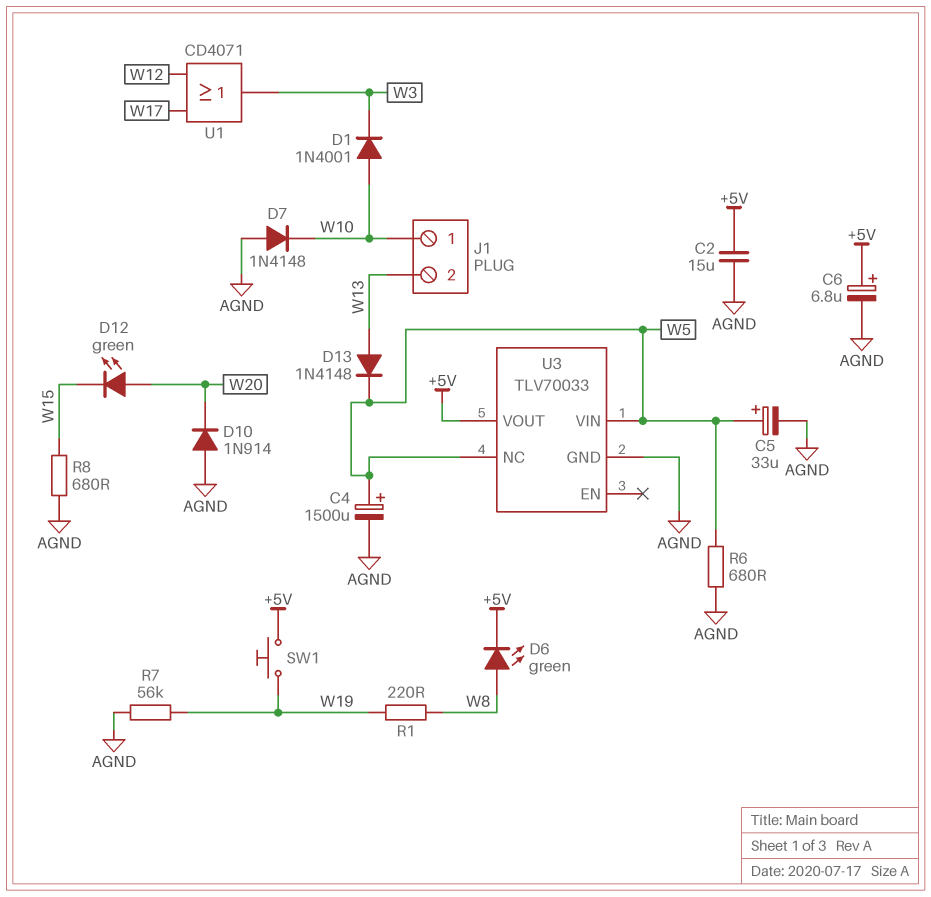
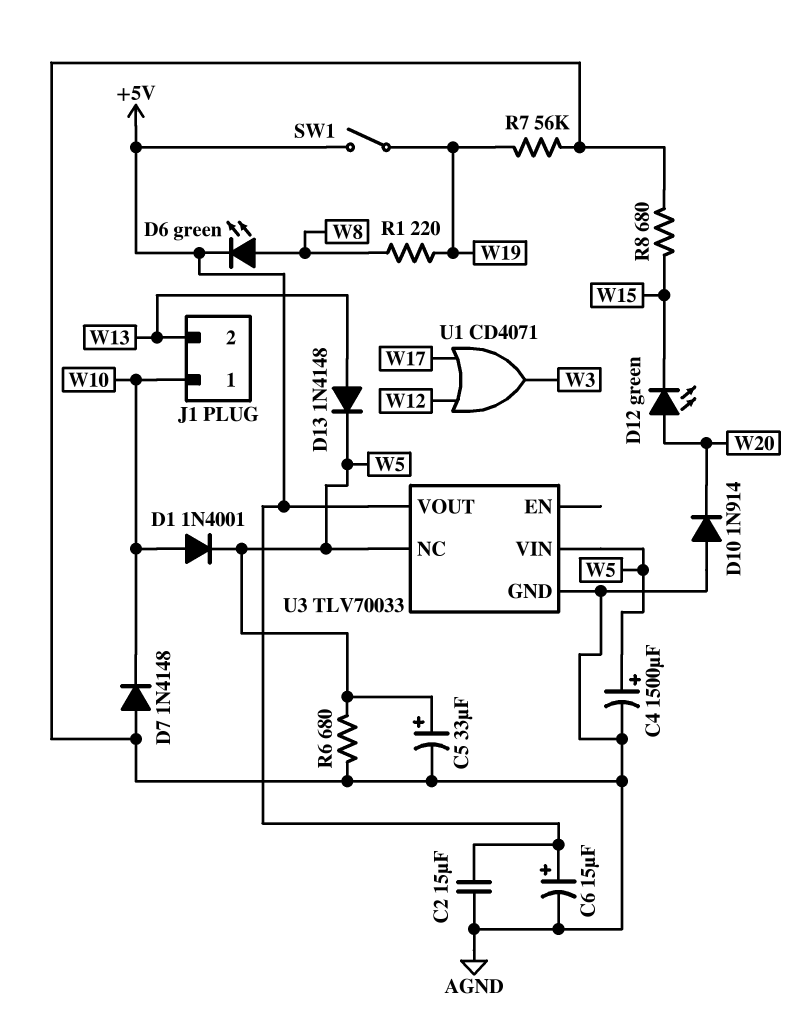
C6: 6.8uF (plus +5V, minus AGND) -> 15uF (plus +5V, minus AGND)
D1: diode 1N4001 (A W10, K W3) -> diode 1N4001 (A W10, K W5)
SW1: button (+5V, W19) -> switch (+5V, W19)

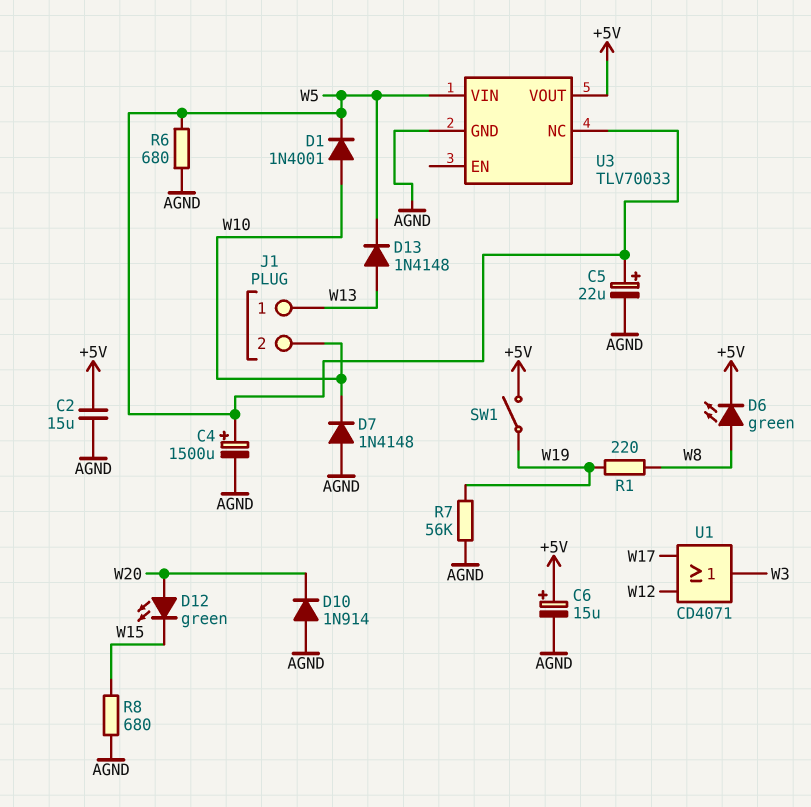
C5: 33uF (plus W5, minus AGND) -> 22uF (plus W5, minus AGND)
J1 pin 1: W10 -> W13
J1 pin 2: W13 -> W10

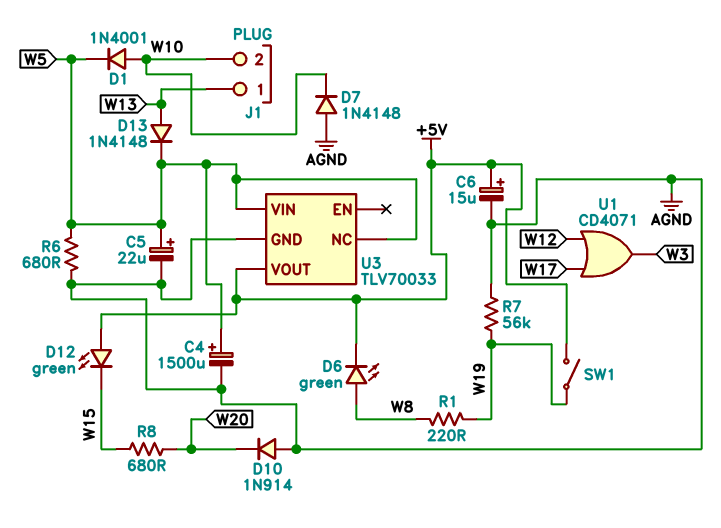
C2: 15uF (+5V, AGND) -> none
D12: LED green (A W20, K W15) -> LED green (A +5V, K W15)
R8: 680 (AGND, W15) -> 680 (W15, W20)

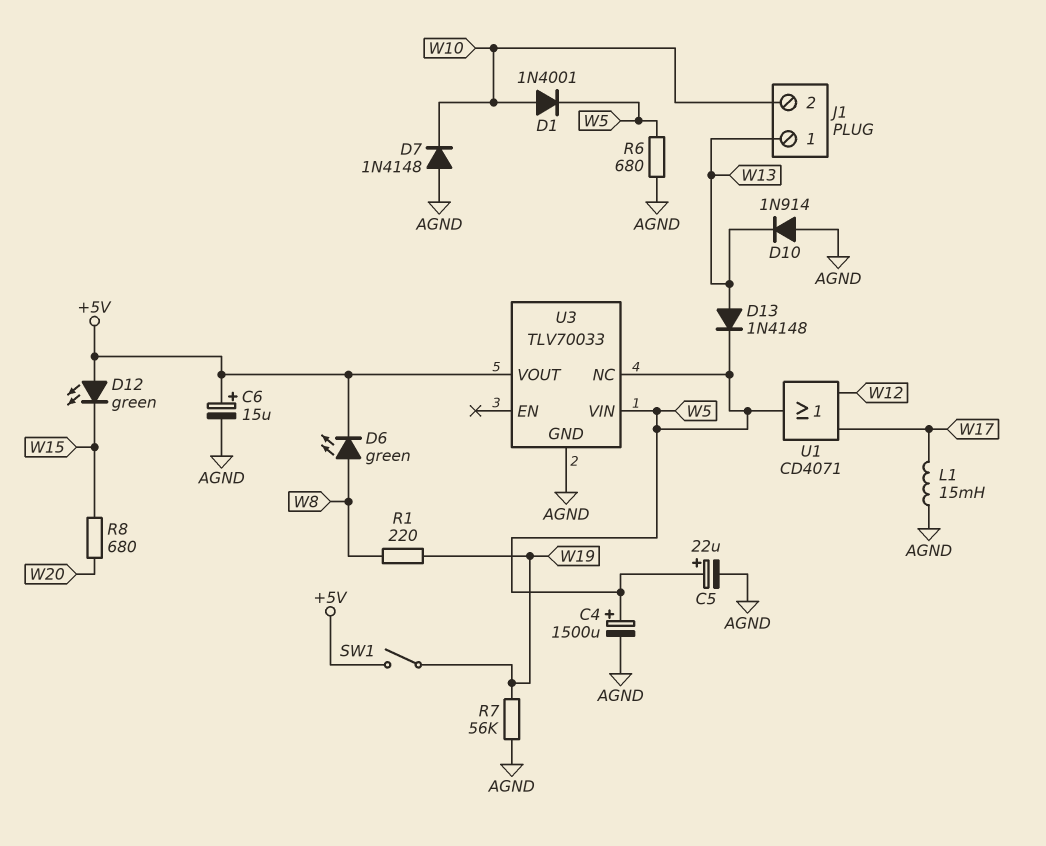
D10: diode 1N914 (A AGND, K W20) -> diode 1N914 (A AGND, K W13)
L1: none -> 15mH (AGND, W17)
U1: OR CD4071 (in W12, in W17, out W3) -> OR CD4071 (in W12, in W17, out W5)

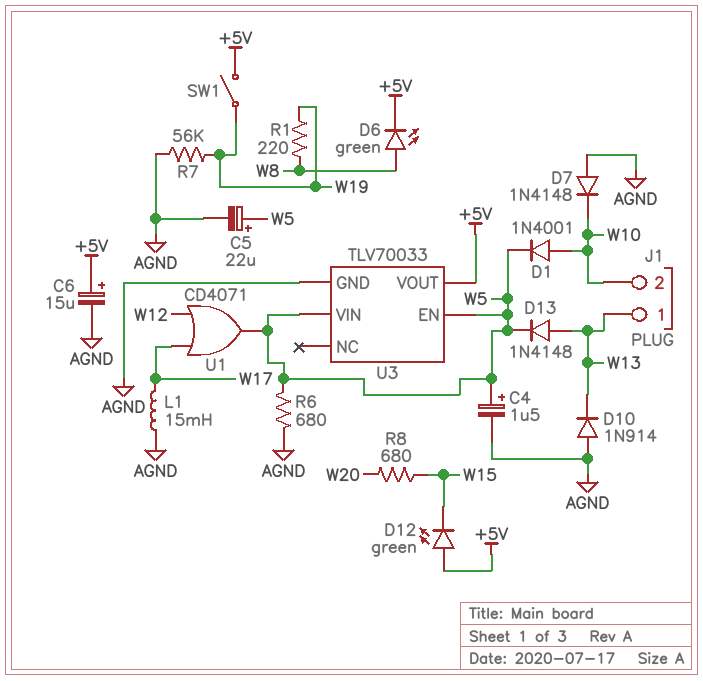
C4: 1500uF (plus W5, minus AGND) -> 1.5uF (plus W5, minus AGND)
U3 pin EN: none -> W5
U3 pin NC: W5 -> none

